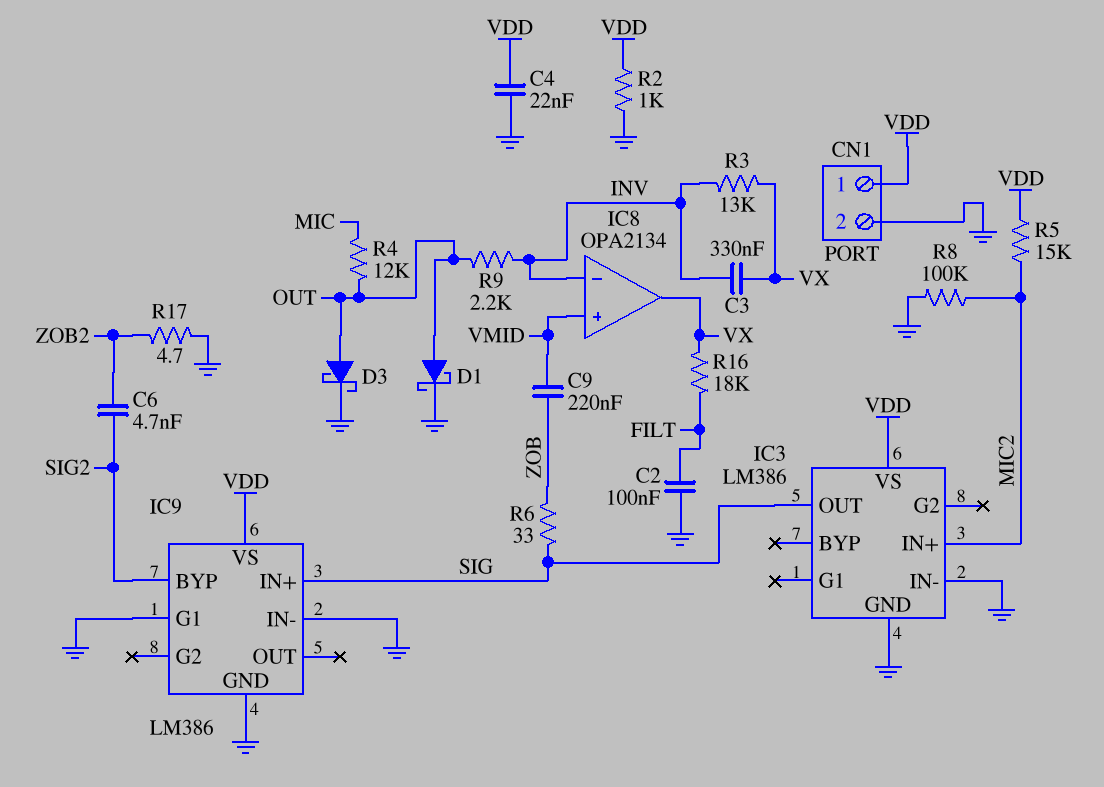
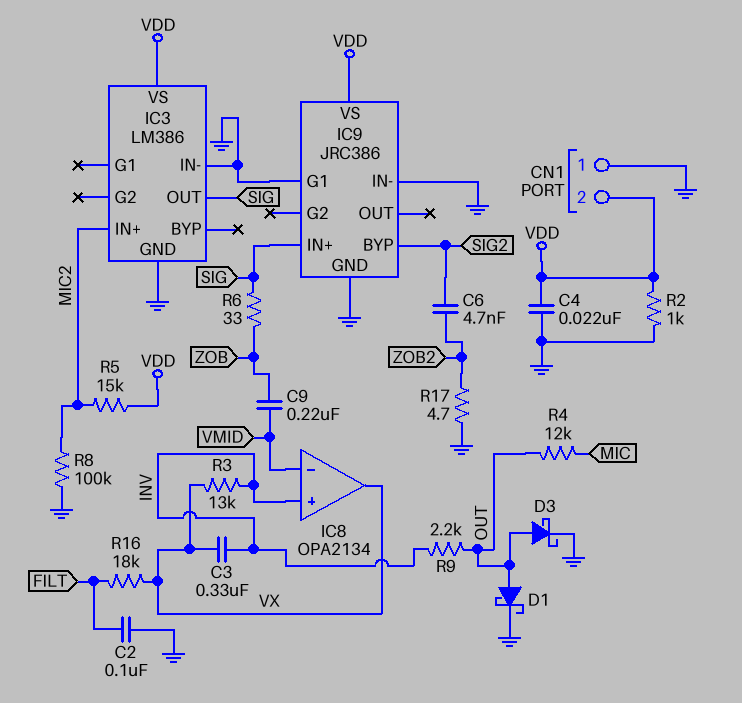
CN1 pin 1: VDD -> GND
CN1 pin 2: GND -> VDD
IC8 pin in+: VMID -> INV
IC8 pin in-: INV -> VMID
IC9: LM386 -> JRC386

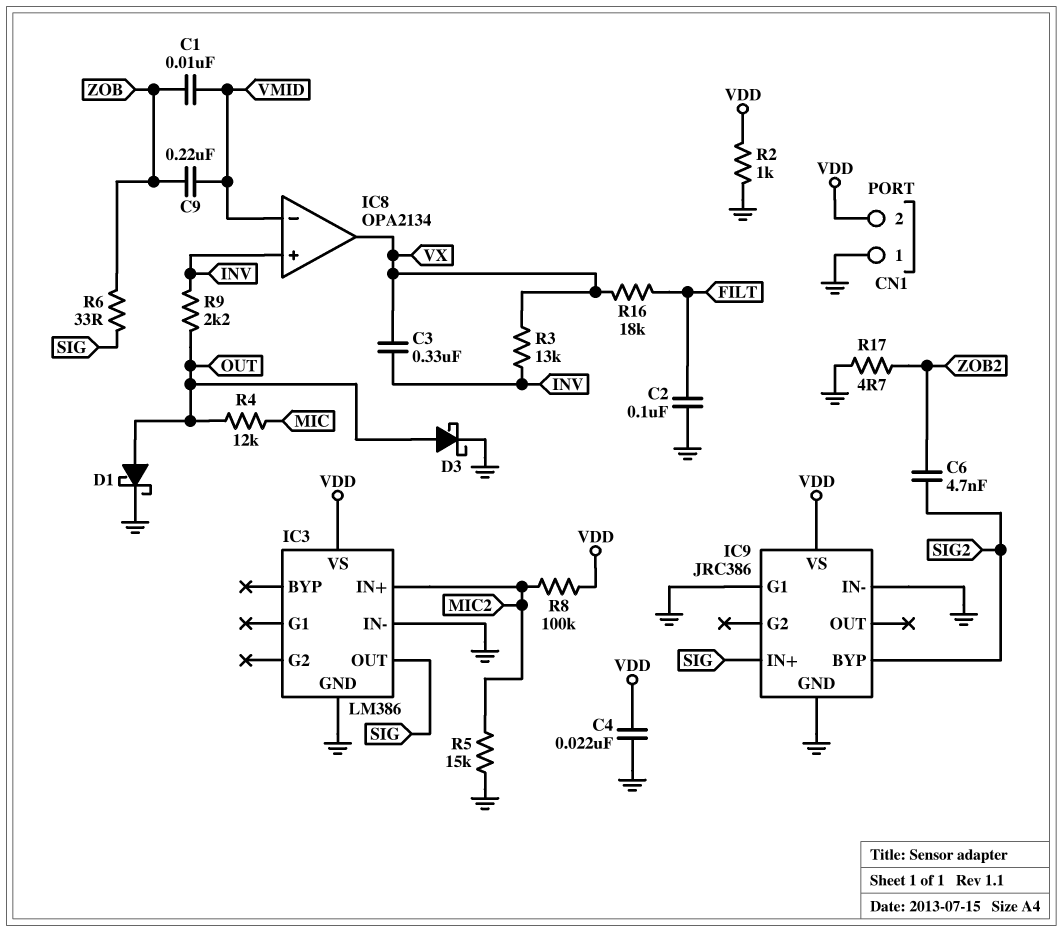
C1: none -> 10nF (VMID, ZOB)
R5: 15k (MIC2, VDD) -> 15k (GND, MIC2)
R8: 100k (GND, MIC2) -> 100k (MIC2, VDD)

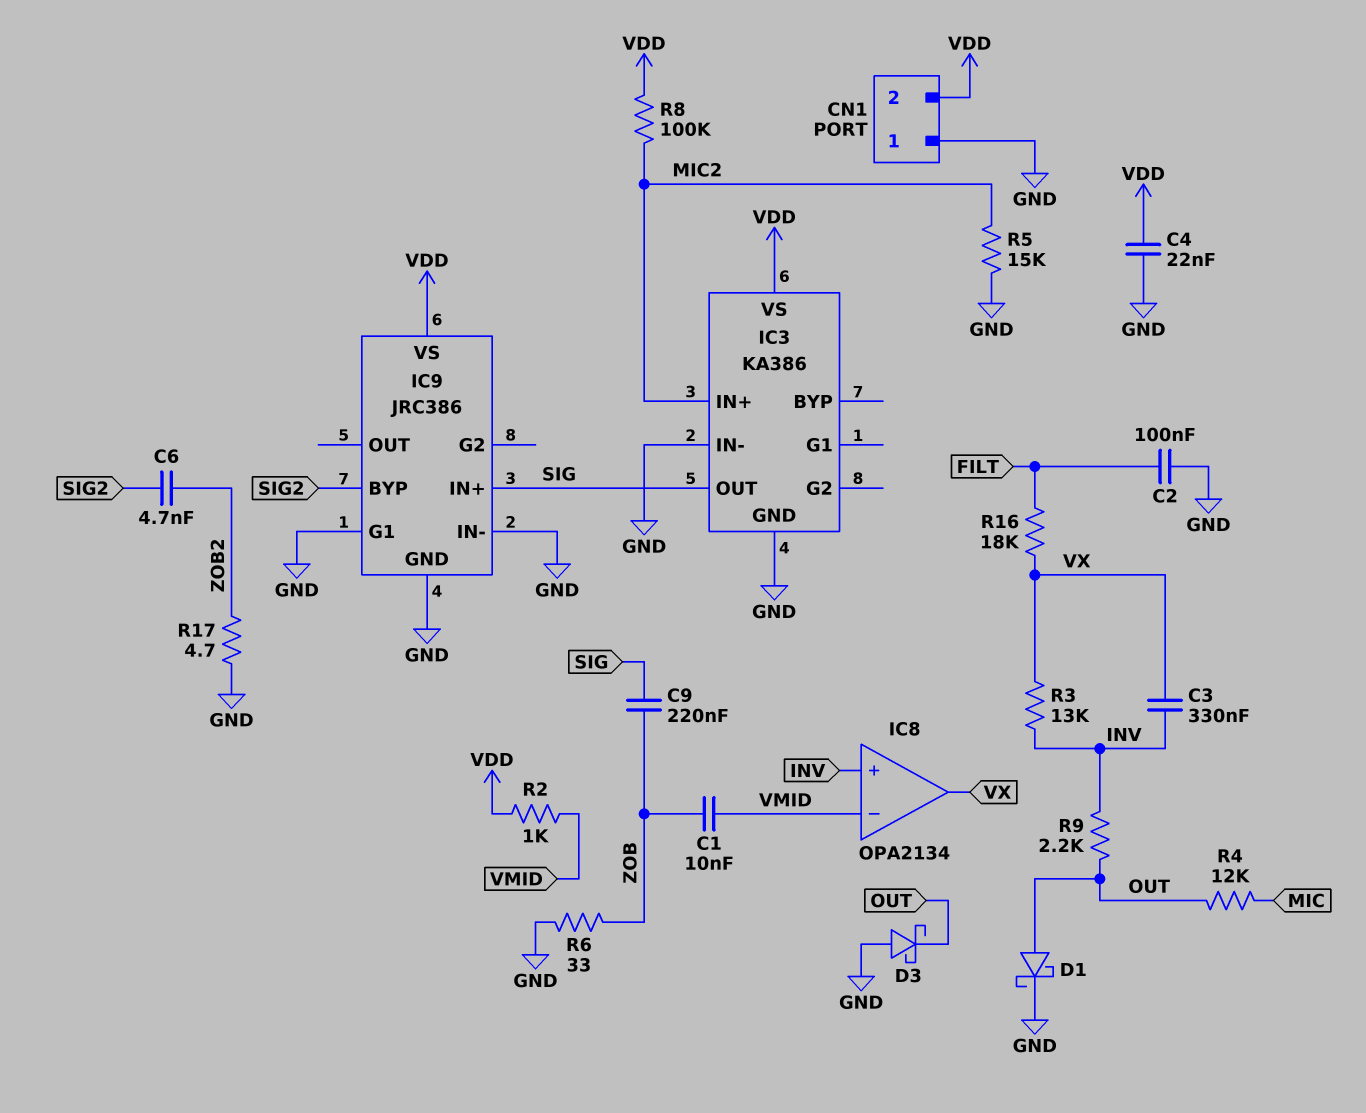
C9: 220nF (VMID, ZOB) -> 220nF (SIG, ZOB)
D3: schottky (A OUT, K GND) -> schottky (A GND, K OUT)
IC3: LM386 -> KA386
R2: 1k (GND, VDD) -> 1k (VDD, VMID)
R6: 33 (SIG, ZOB) -> 33 (GND, ZOB)

